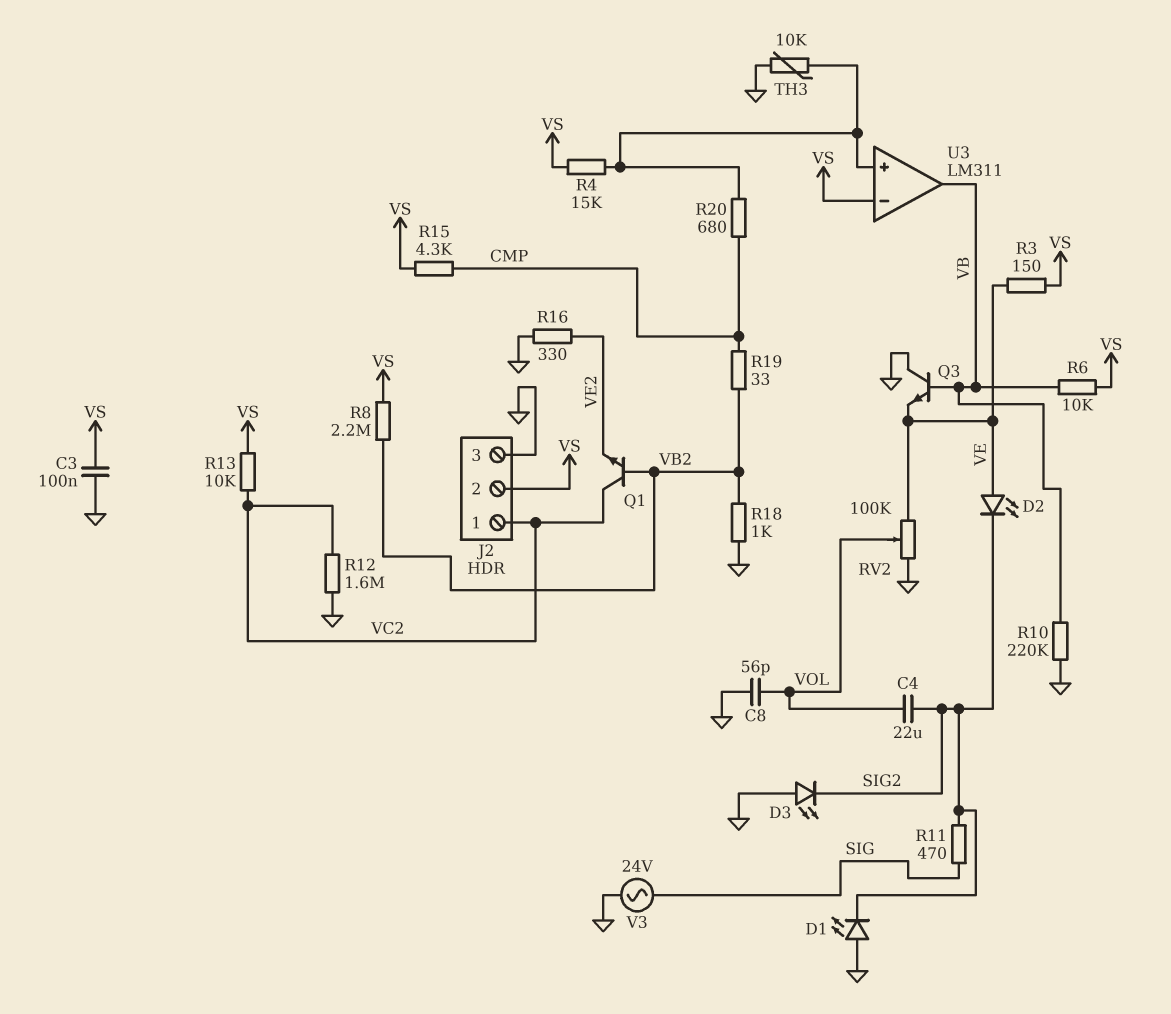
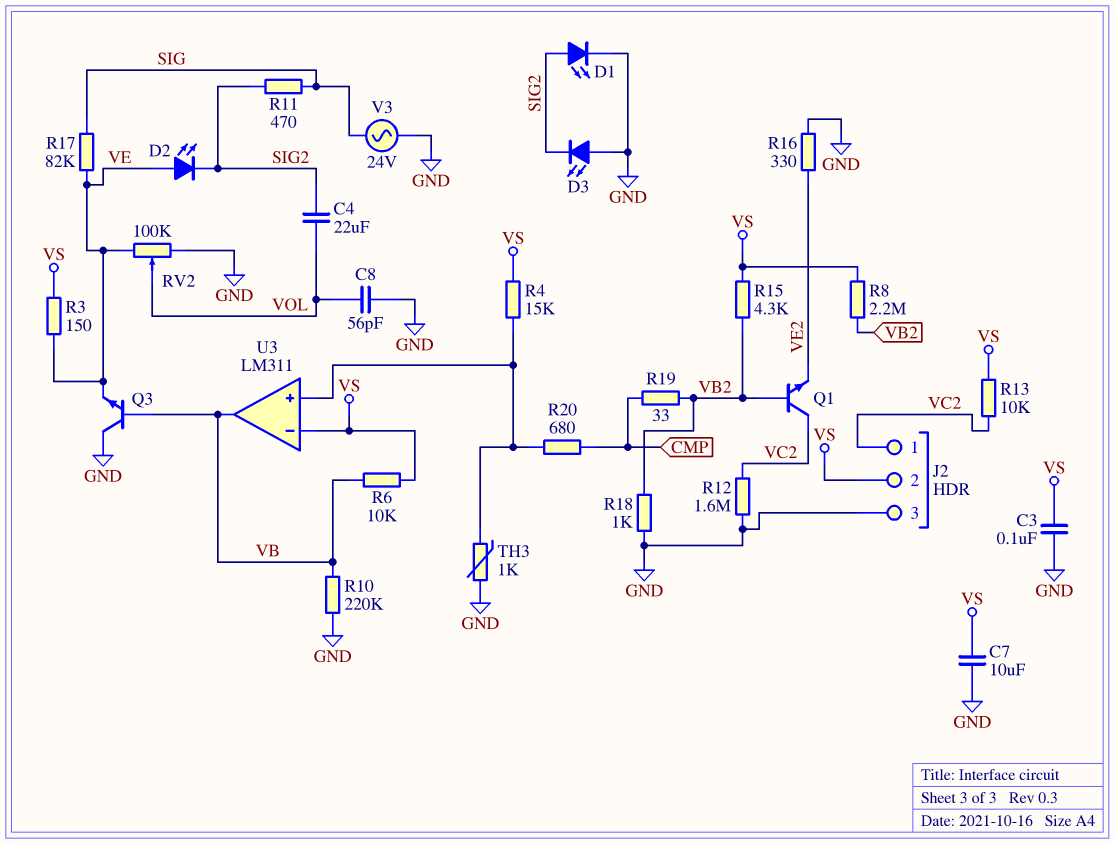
C7: none -> 10uF (GND, VS)
D1: LED (A GND, K SIG2) -> LED (A SIG2, K GND)
R15: 4.3k (CMP, VS) -> 4.3k (VB2, VS)
R17: none -> 82k (SIG, VE)
TH3: 10k (GND, U3/in+) -> 1k (GND, U3/in+)

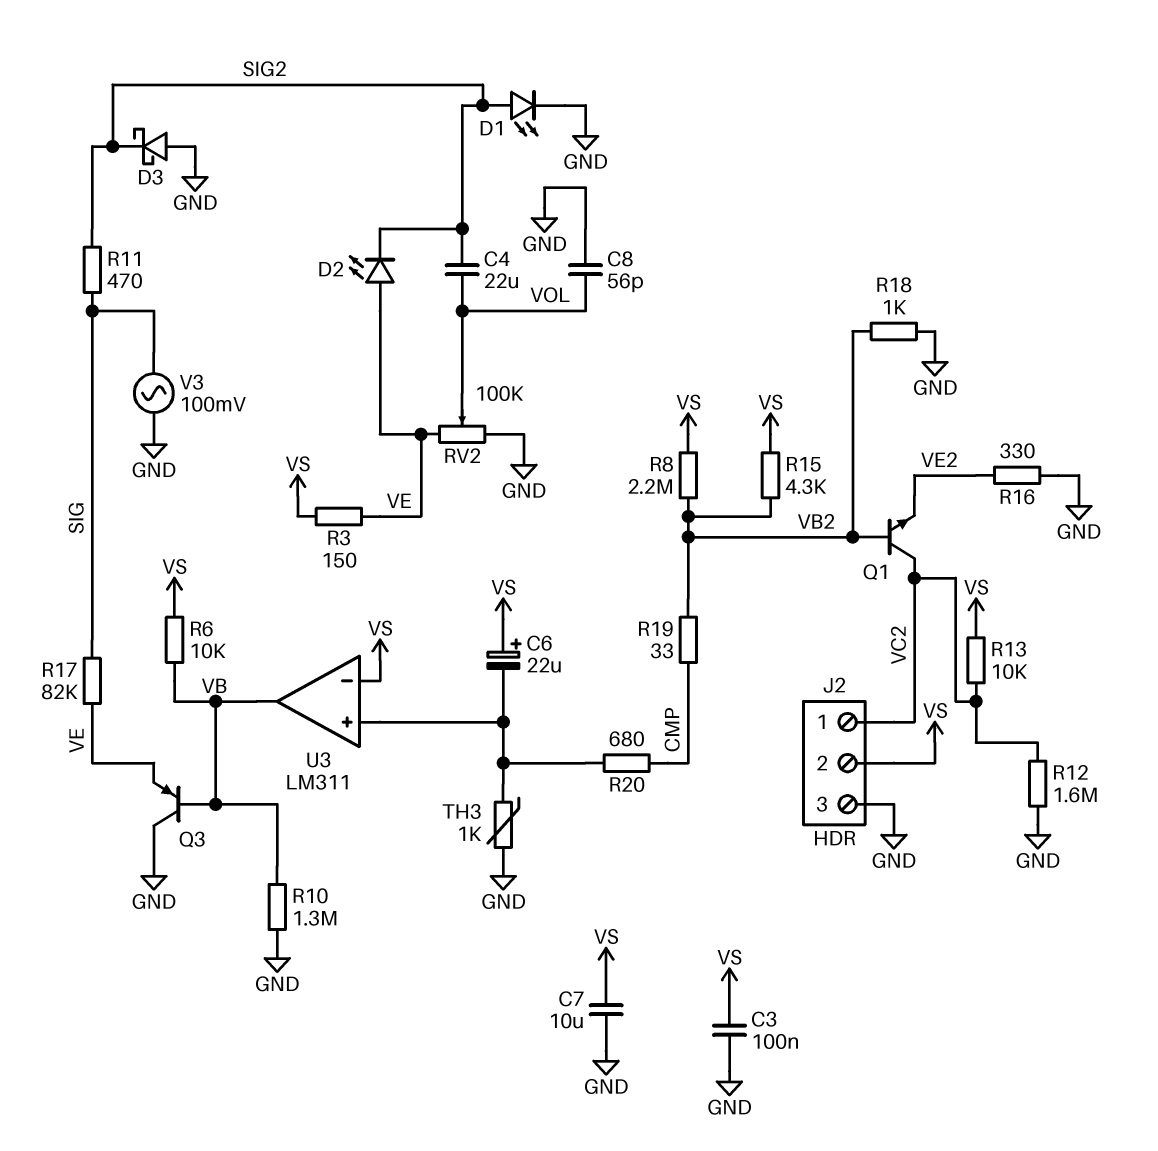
C6: none -> 22uF (plus VS, minus U3/in+)
D3: LED (A GND, K SIG2) -> schottky (A GND, K SIG2)
Q3: NPN (B VB, C GND, E VE) -> PNP (B VB, C GND, E VE)
R4: 15k (U3/in+, VS) -> none
R10: 220k (GND, VB) -> 1.3M (GND, VB)
V3: AC 24V (GND, SIG) -> AC 100mV (GND, SIG)

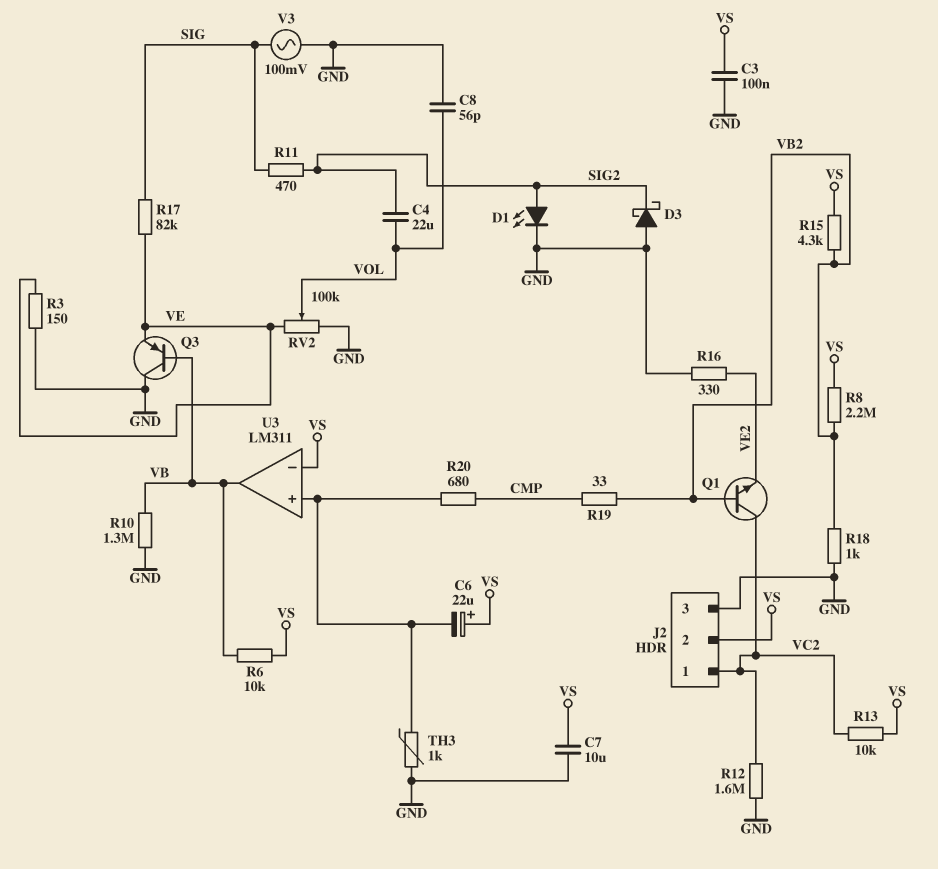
D2: LED (A VE, K SIG2) -> none
R3: 150 (VE, VS) -> 150 (GND, VE)

